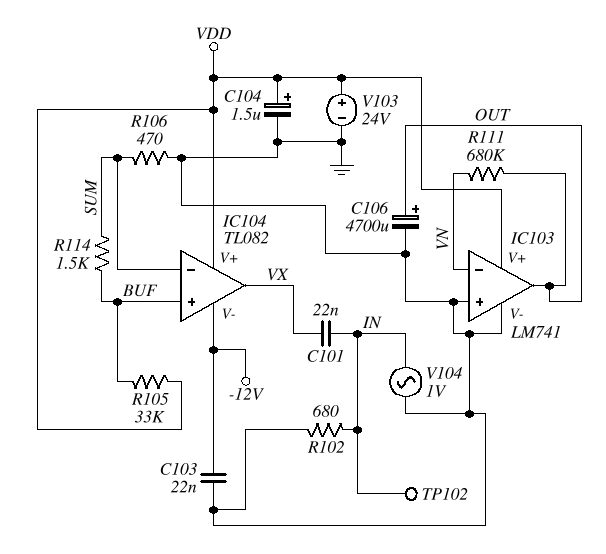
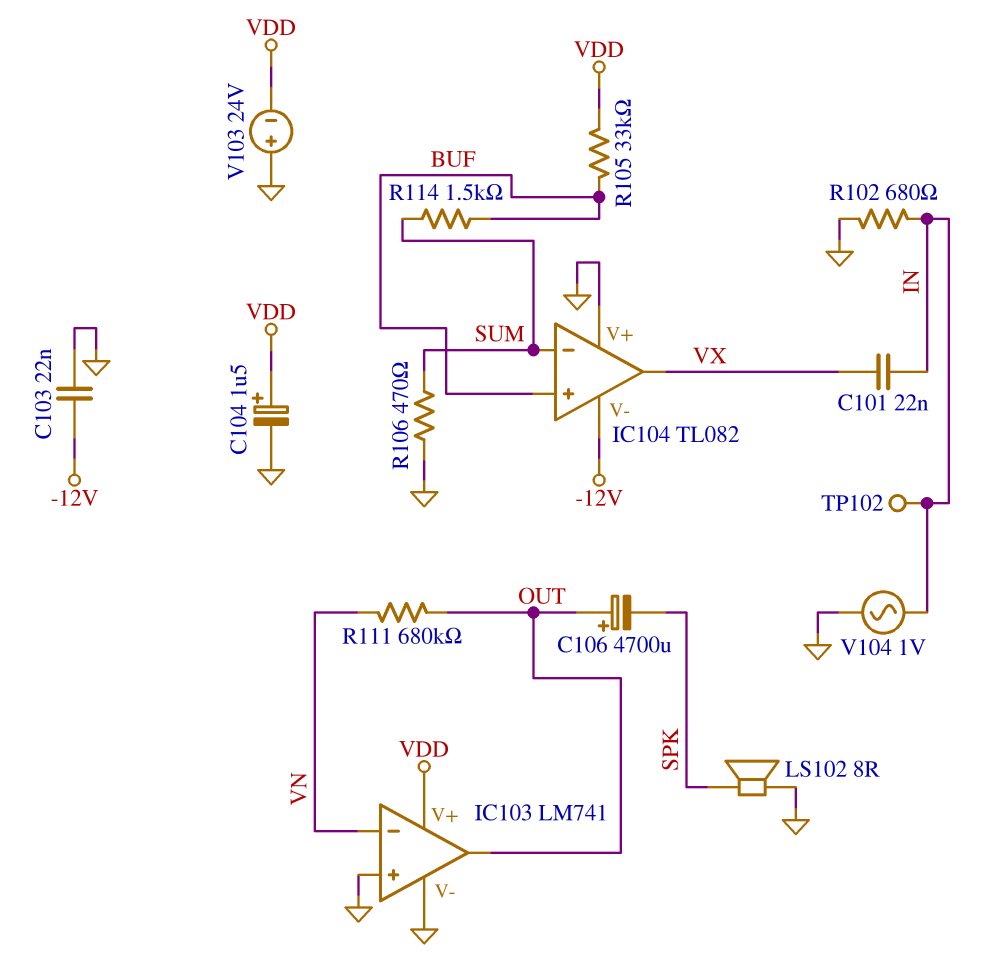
C106: 4700uF (plus OUT, minus GND) -> 4700uF (plus OUT, minus SPK)
IC104 pin V+: VDD -> GND
LS102: none -> speaker 8R (GND, SPK)
V103: 24V (plus VDD, minus GND) -> 24V (plus GND, minus VDD)

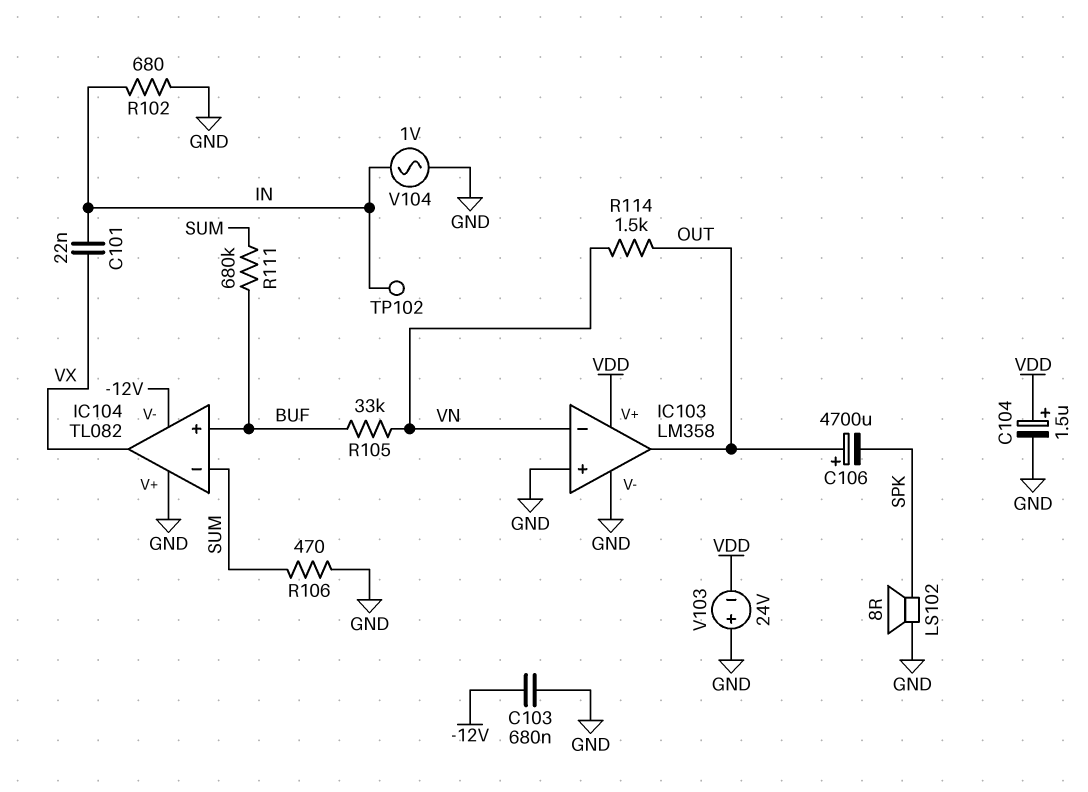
C103: 22nF (-12V, GND) -> 680nF (-12V, GND)
IC103: LM741 -> LM358
R105: 33k (BUF, VDD) -> 33k (BUF, VN)
R111: 680k (OUT, VN) -> 680k (BUF, SUM)
R114: 1.5k (BUF, SUM) -> 1.5k (OUT, VN)

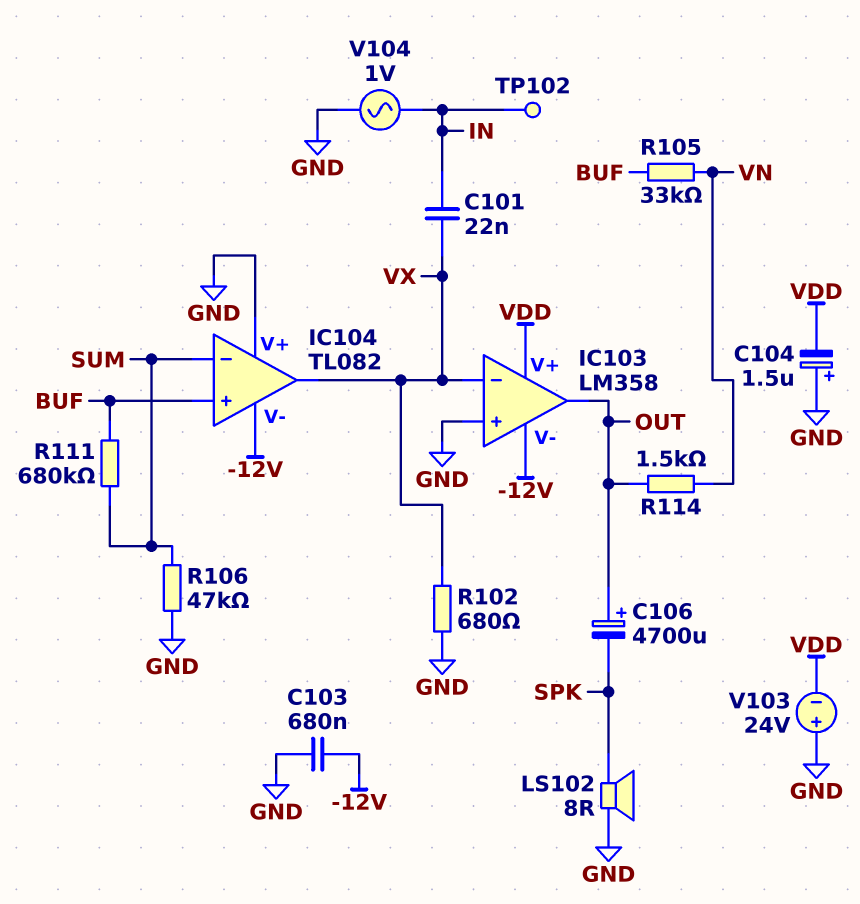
C104: 1.5uF (plus VDD, minus GND) -> 1.5uF (plus GND, minus VDD)
IC103 pin V-: GND -> -12V
IC103 pin in-: VN -> VX
R102: 680 (GND, IN) -> 680 (GND, VX)
R106: 470 (GND, SUM) -> 47k (GND, SUM)

